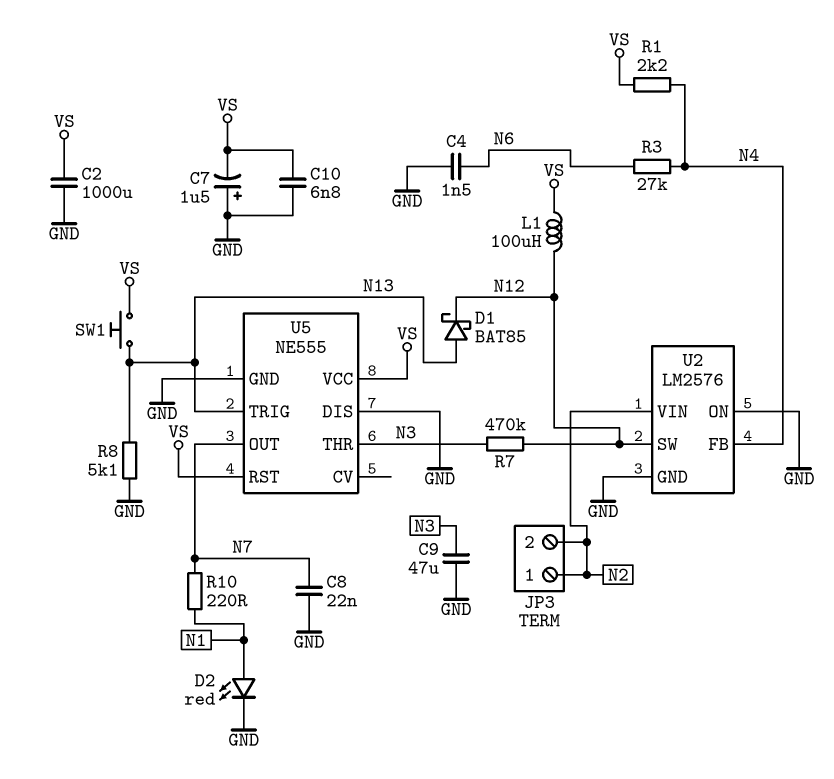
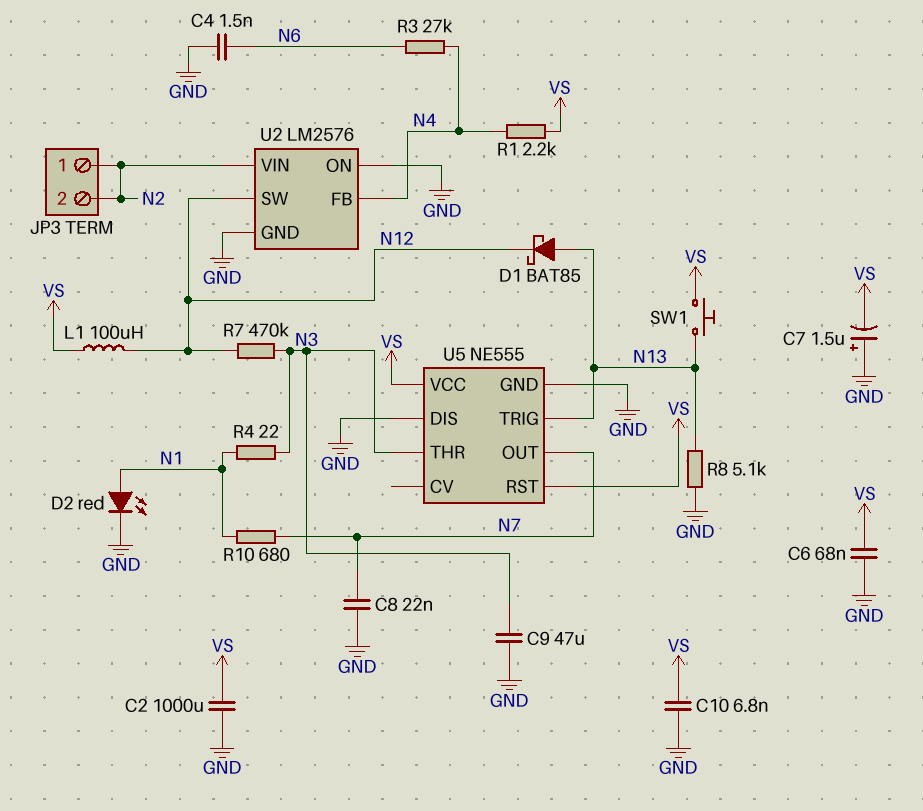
C6: none -> 68nF (GND, VS)
R4: none -> 22 (N1, N3)
R10: 220 (N1, N7) -> 680 (N1, N7)

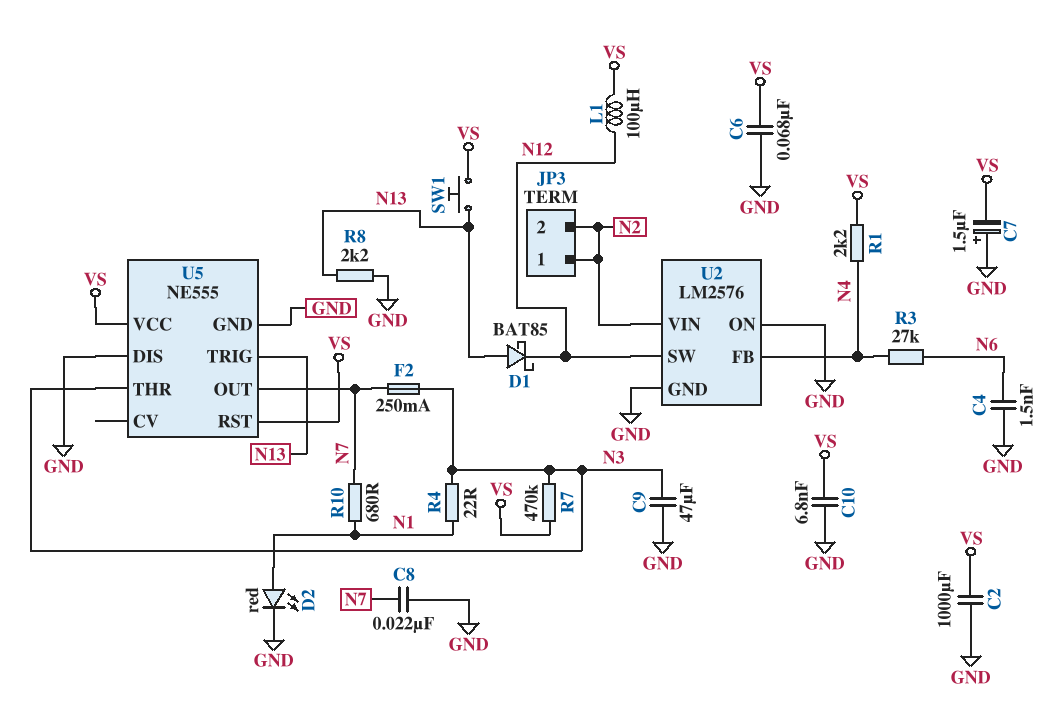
F2: none -> 250mA (N3, N7)
R7: 470k (N3, N12) -> 470k (N3, VS)
R8: 5.1k (GND, N13) -> 2.2k (GND, N13)

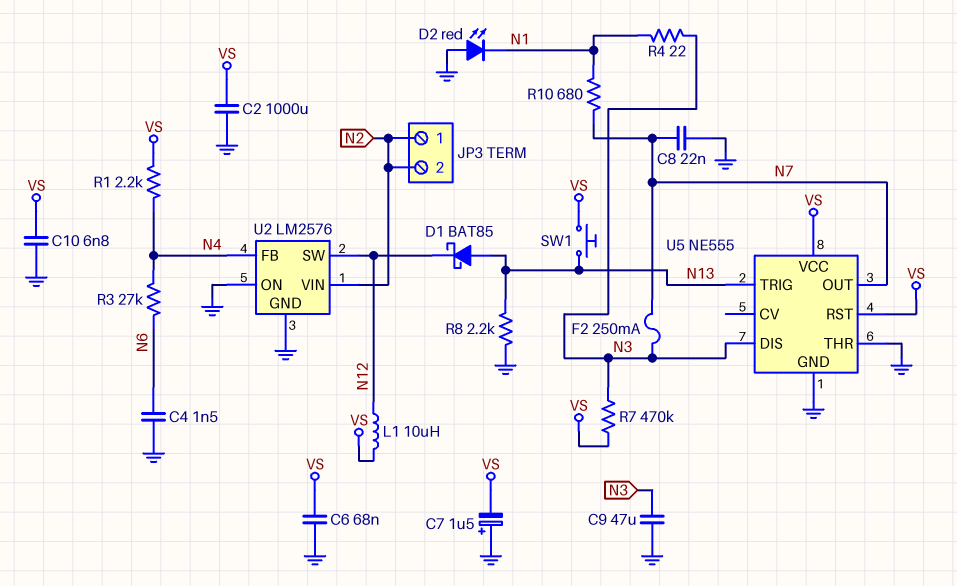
D2: LED red (A N1, K GND) -> LED red (A GND, K N1)
L1: 100uH (N12, VS) -> 10uH (N12, VS)
U5 pin DIS: GND -> N3
U5 pin THR: N3 -> GND

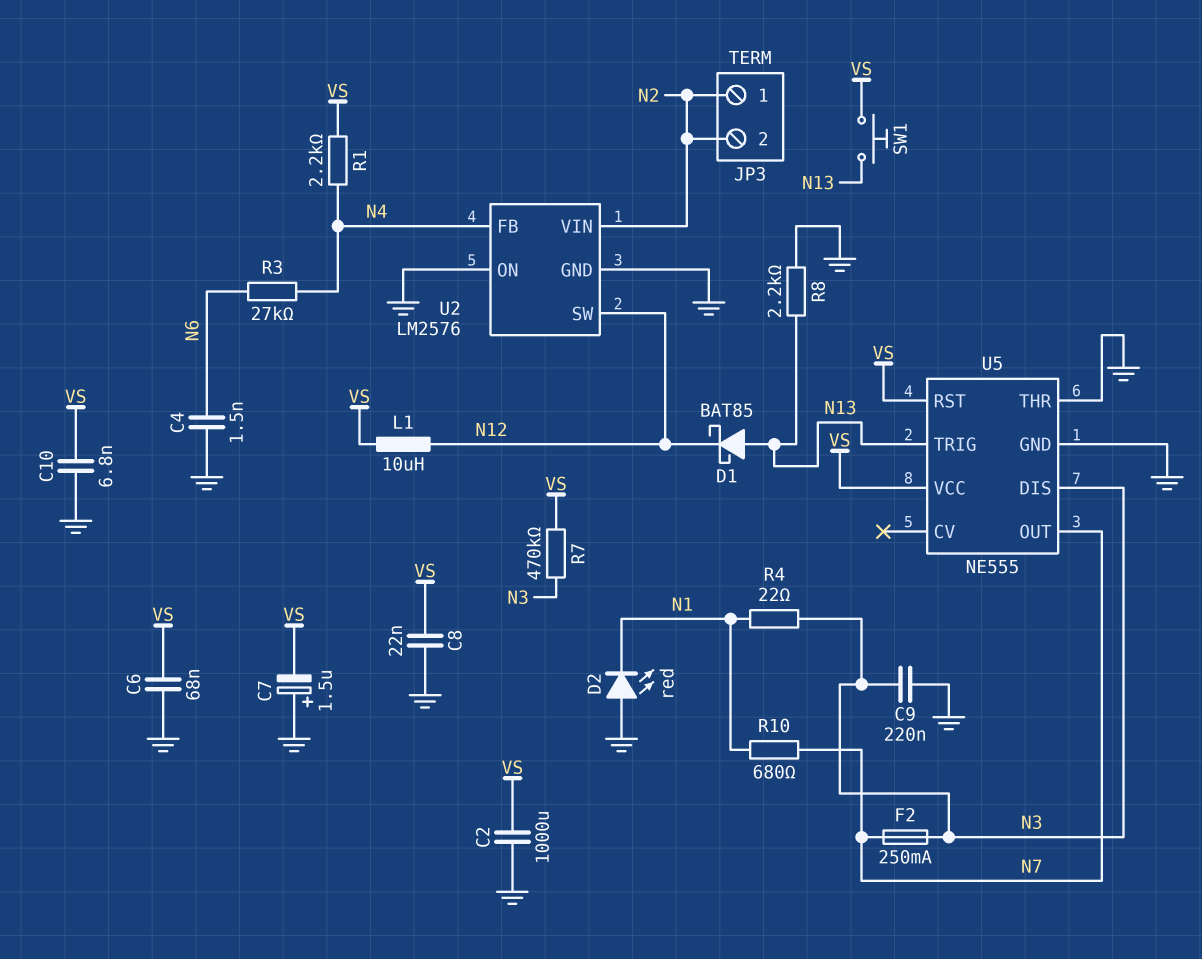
C8: 22nF (GND, N7) -> 22nF (GND, VS)
C9: 47uF (GND, N3) -> 220nF (GND, N3)

